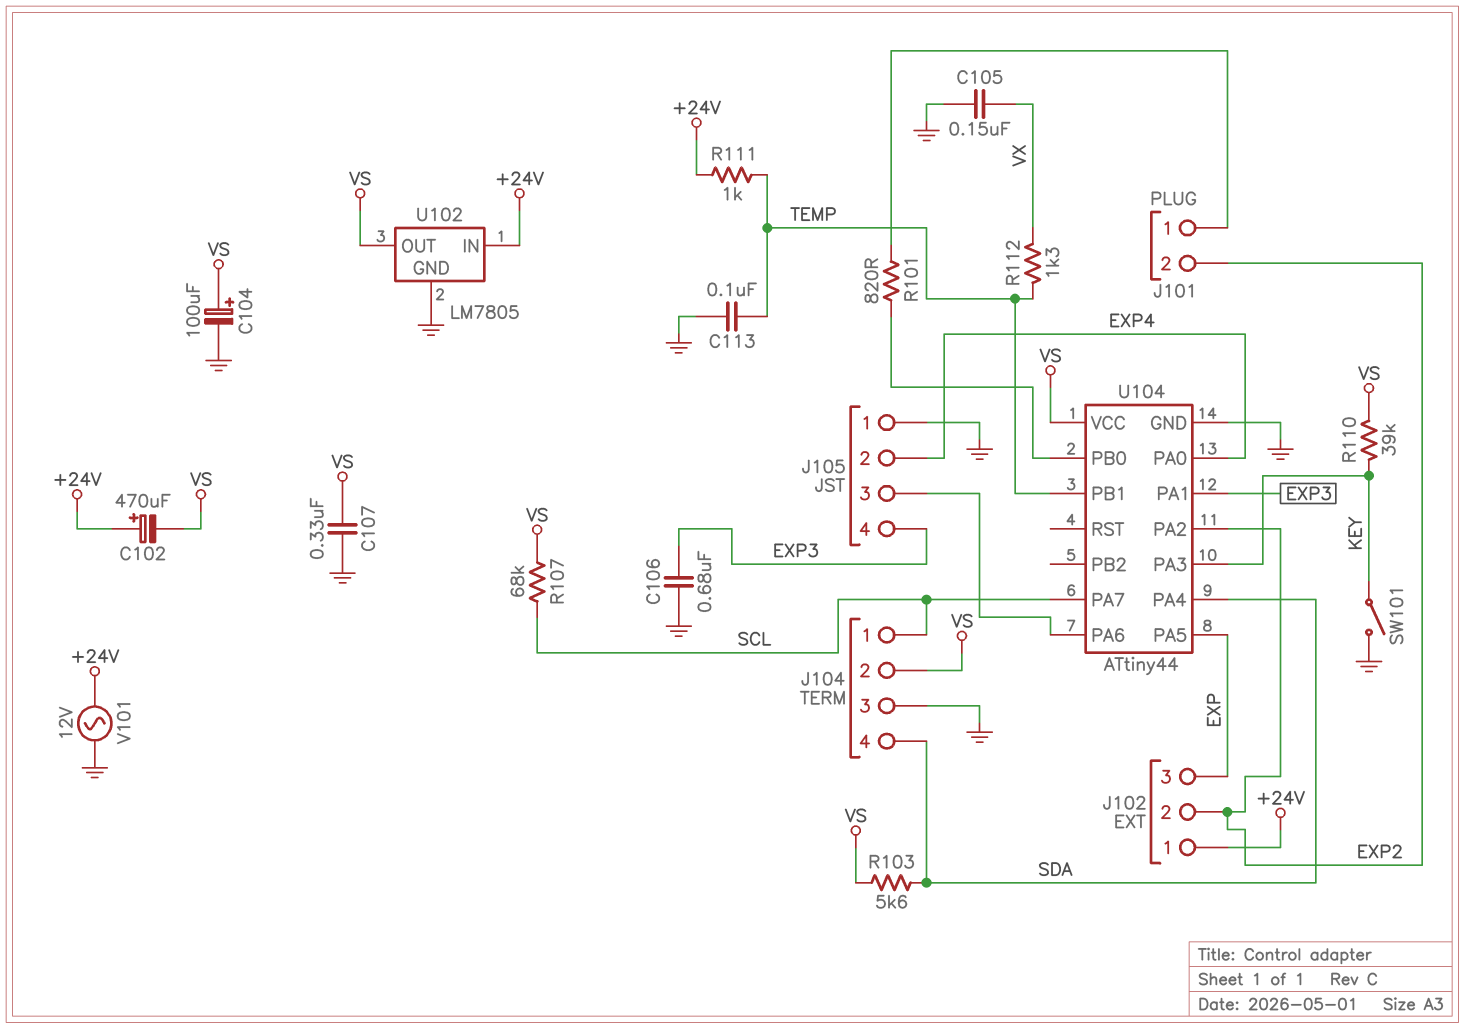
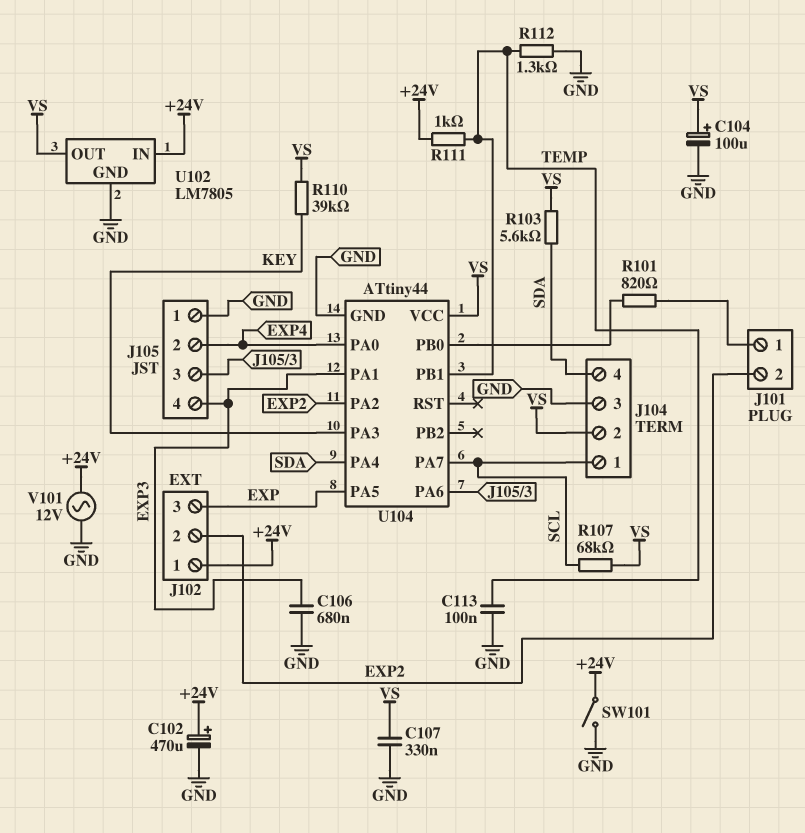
C102: 470uF (plus +24V, minus VS) -> 470uF (plus +24V, minus GND)
C105: 150nF (GND, VX) -> none
R112: 1.3k (TEMP, VX) -> 1.3k (GND, TEMP)
SW101: switch (GND, KEY) -> switch (+24V, GND)

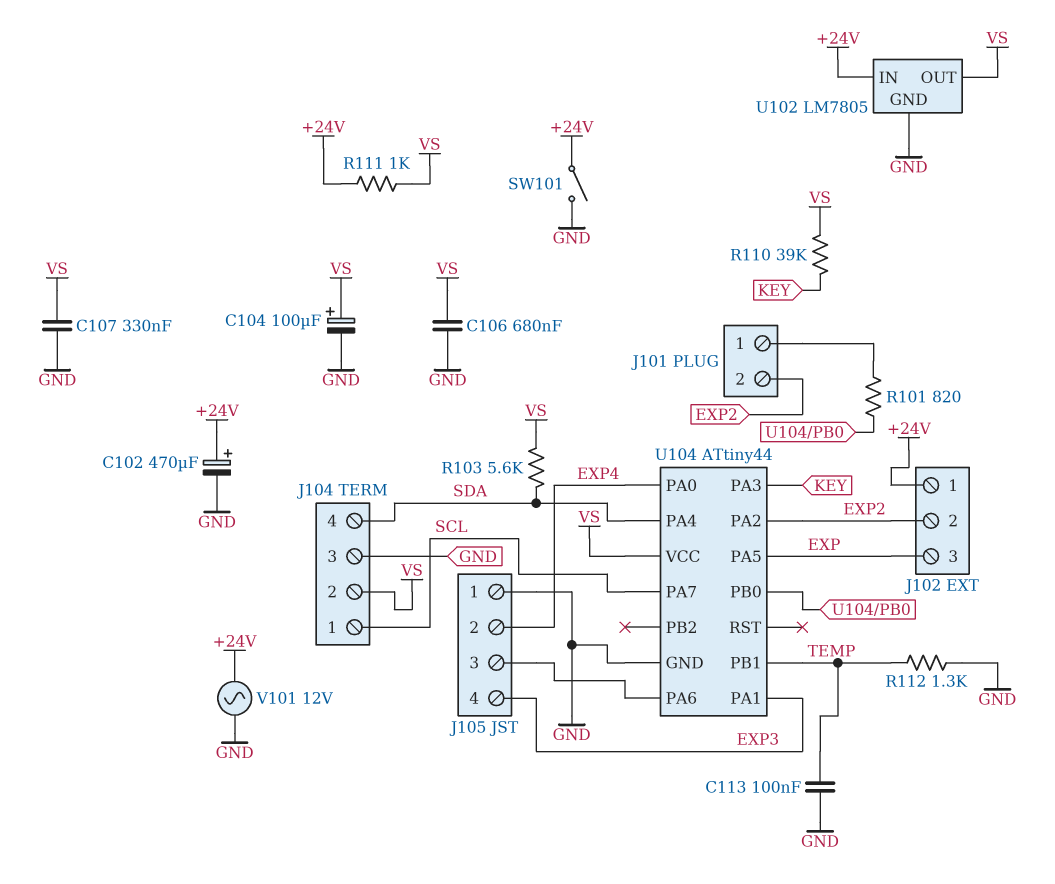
C106: 680nF (EXP3, GND) -> 680nF (GND, VS)
R107: 68k (SCL, VS) -> none
R111: 1k (+24V, TEMP) -> 1k (+24V, VS)

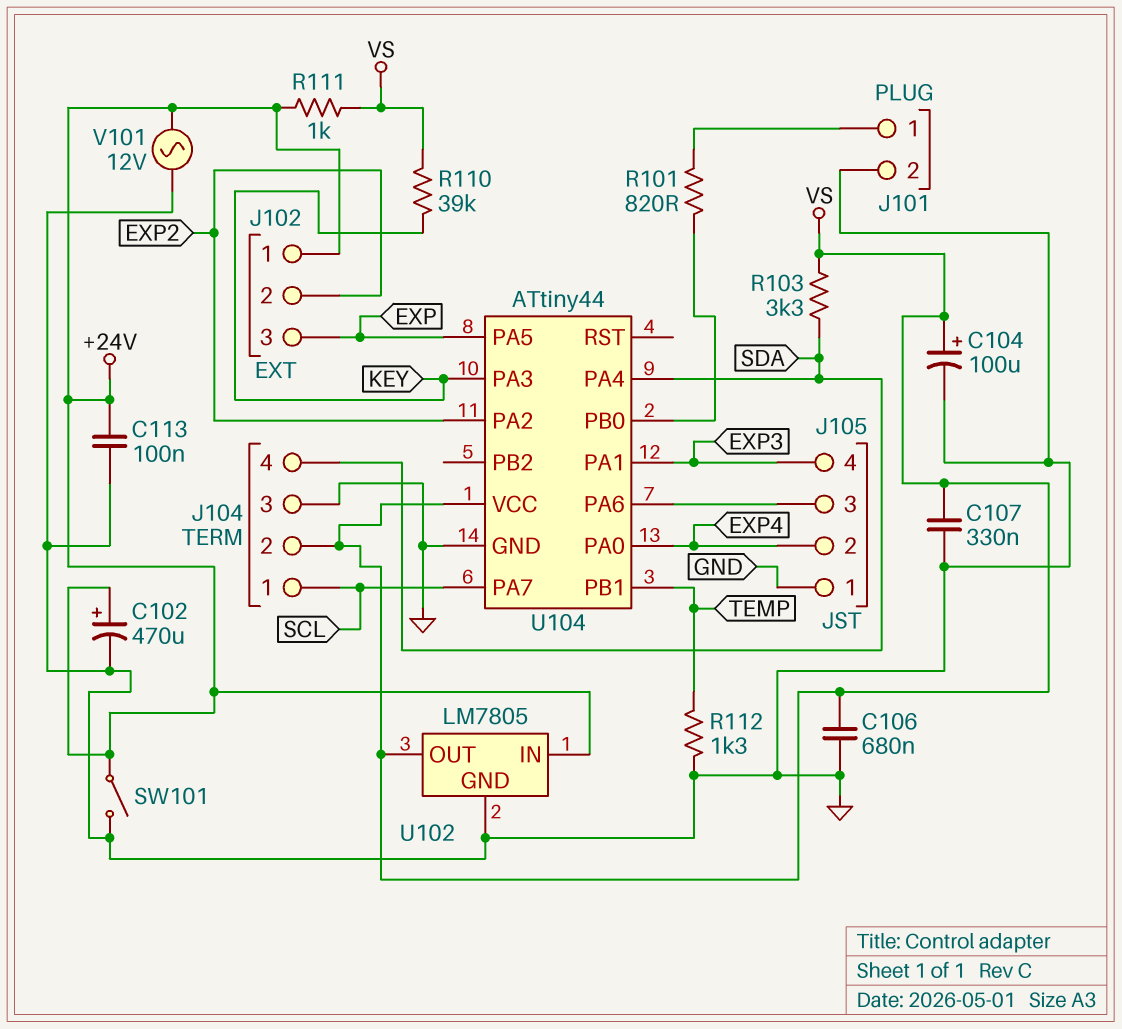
C113: 100nF (GND, TEMP) -> 100nF (+24V, GND)
J101 pin 2: EXP2 -> GND
R103: 5.6k (SDA, VS) -> 3.3k (SDA, VS)

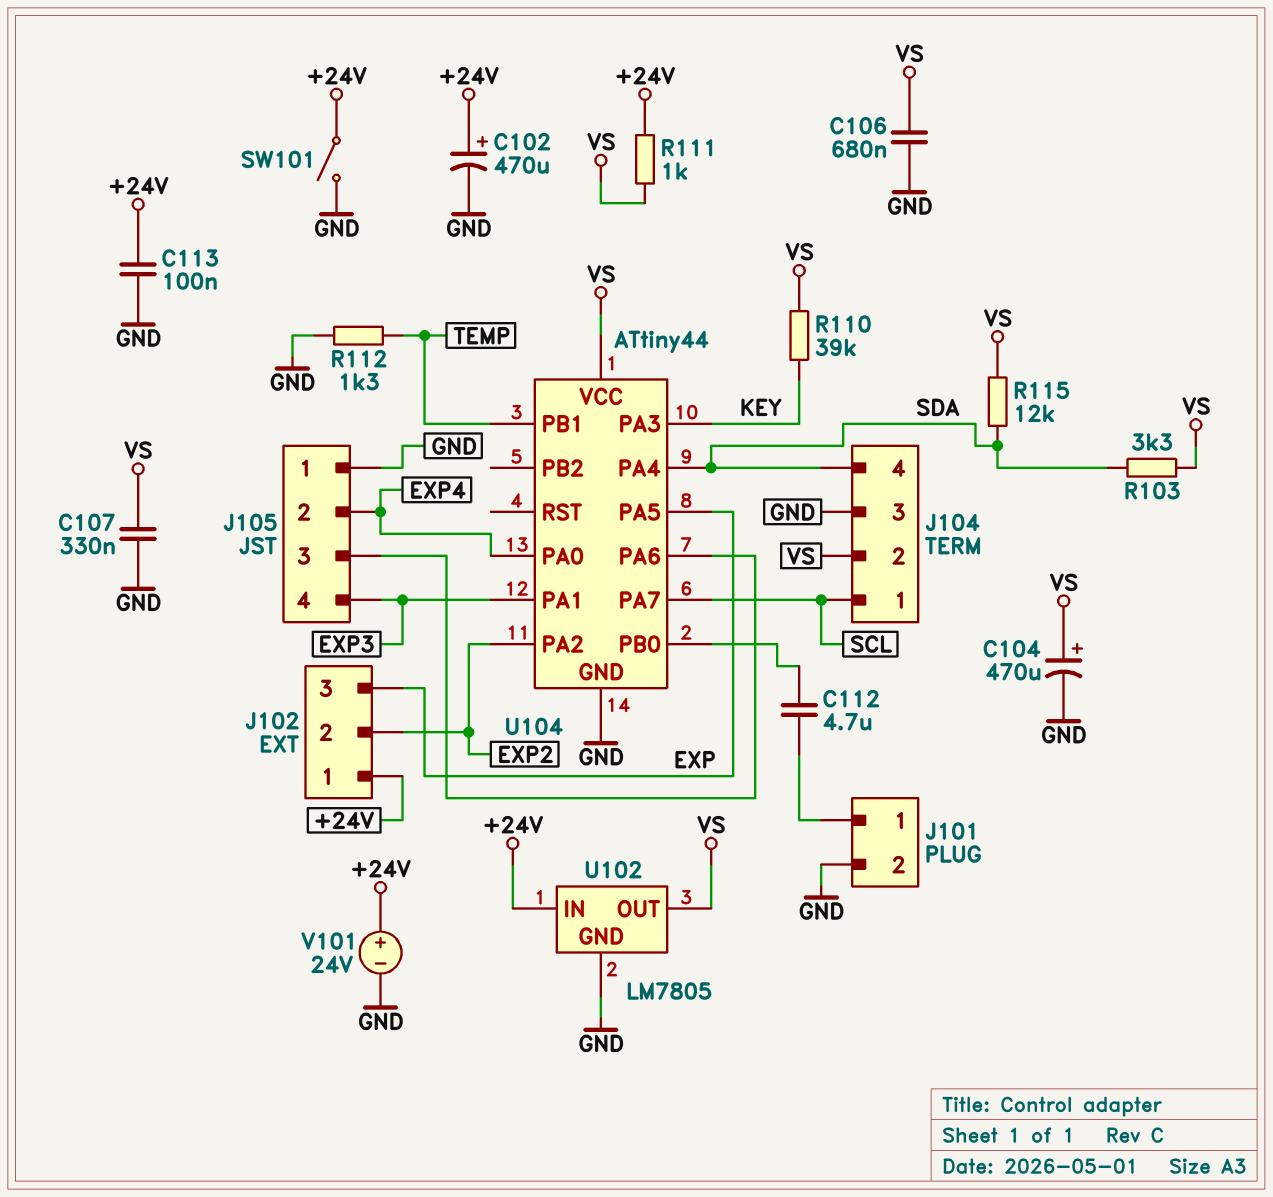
C104: 100uF (plus VS, minus GND) -> 470uF (plus VS, minus GND)
C112: none -> 4.7uF (J101/1, U104/PB0)
R101: 820 (J101/1, U104/PB0) -> none
R115: none -> 12k (SDA, VS)
V101: AC 12V (+24V, GND) -> 24V (plus +24V, minus GND)

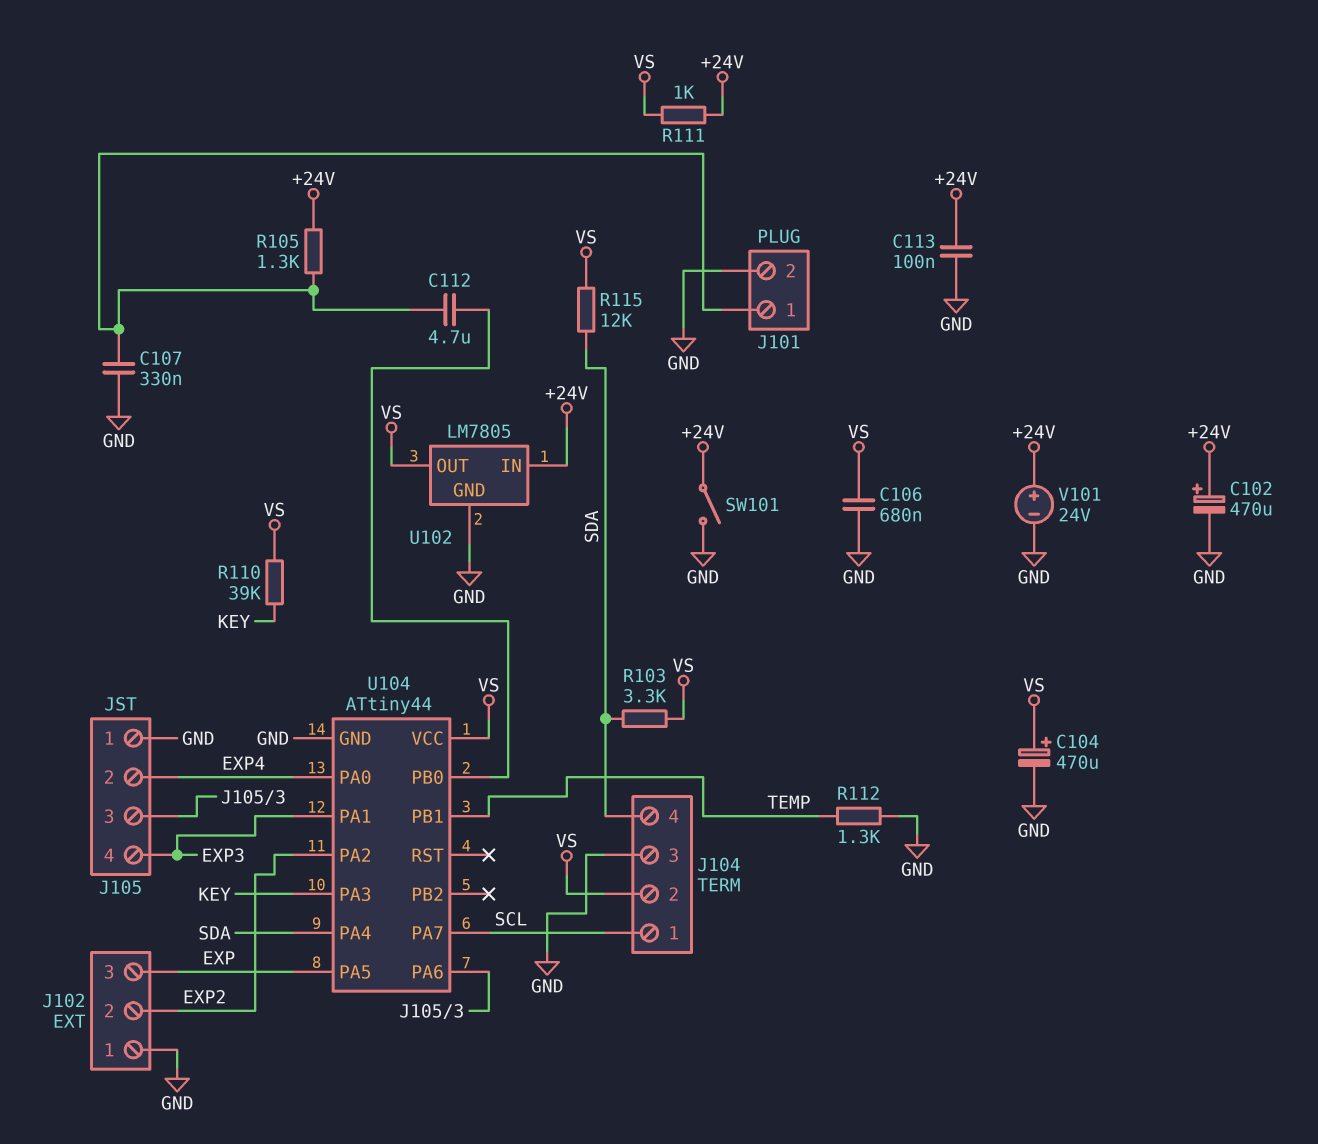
C107: 330nF (GND, VS) -> 330nF (GND, J101/1)
J102 pin 1: +24V -> GND
R105: none -> 1.3k (+24V, J101/1)

